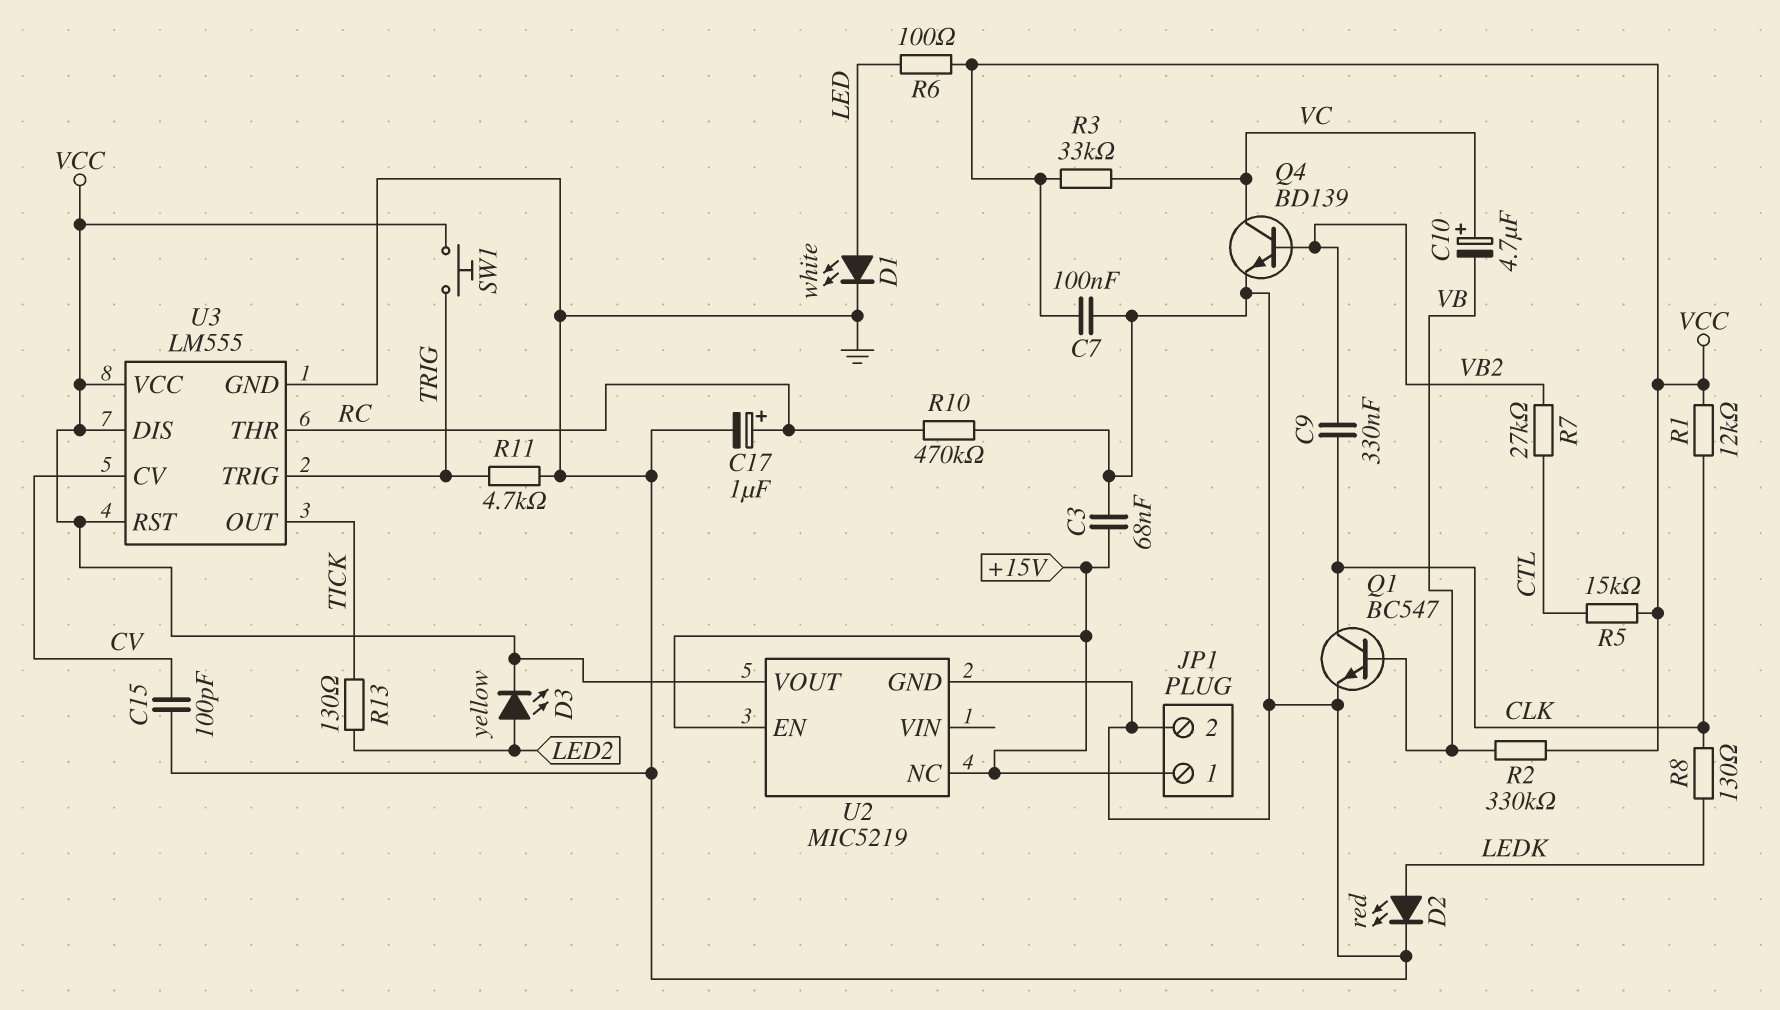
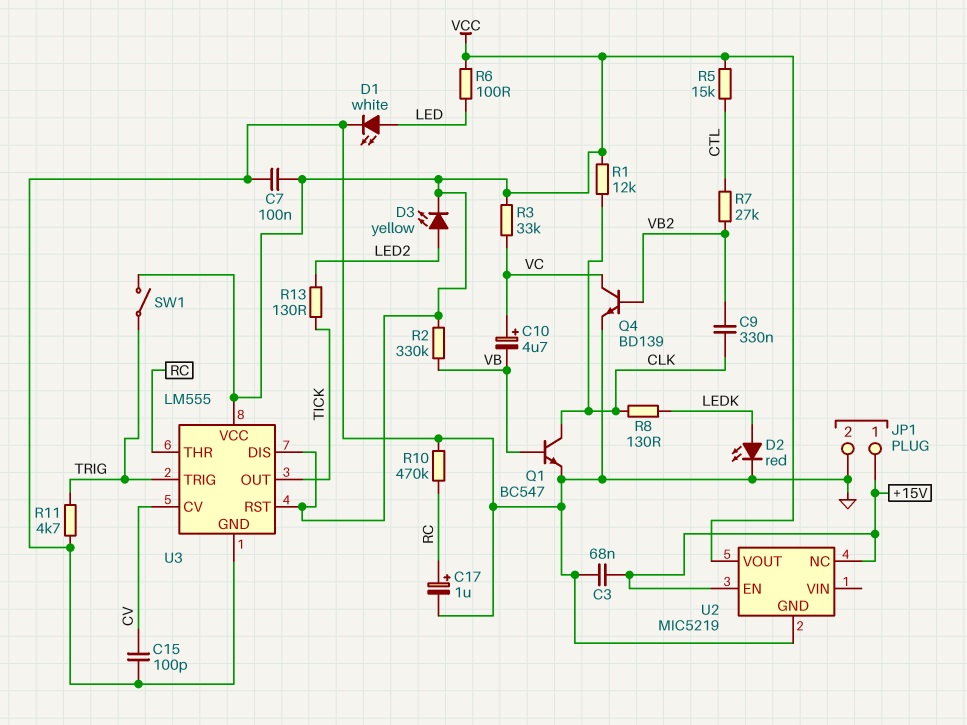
SW1: button (TRIG, VCC) -> switch (TRIG, VCC)

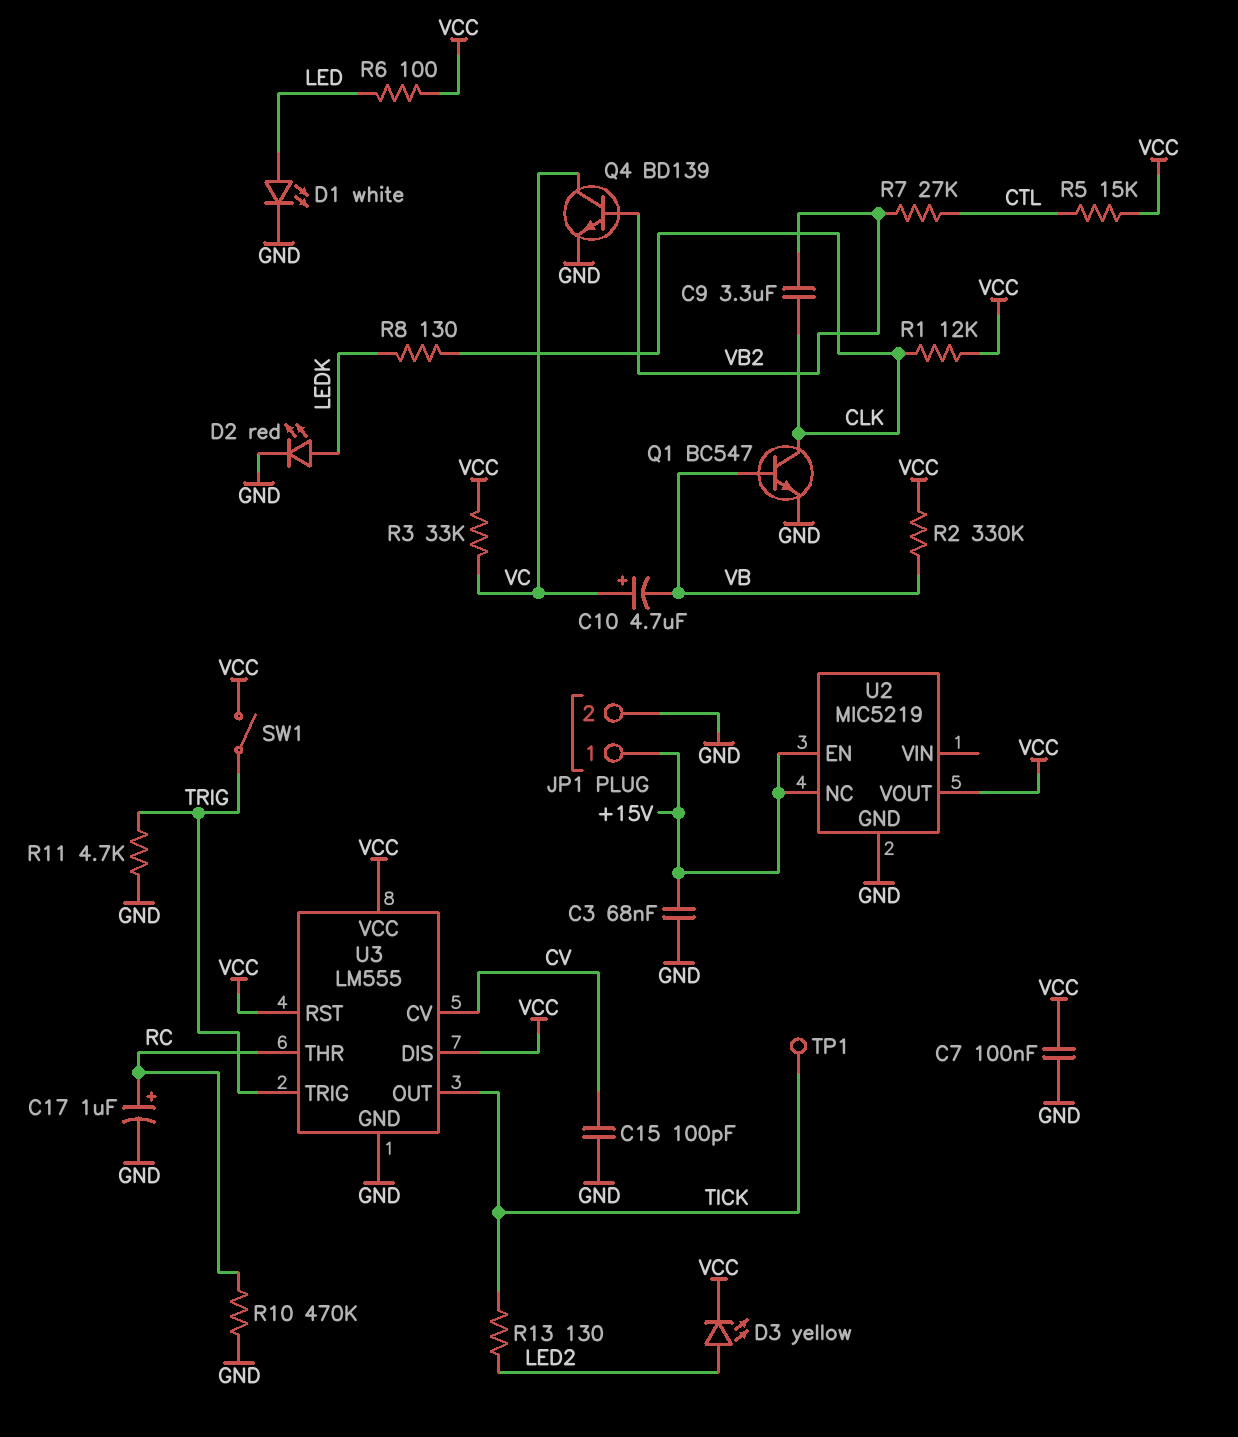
C9: 330nF (CLK, VB2) -> 3.3uF (CLK, VB2)
TP1: none -> test point (TICK)

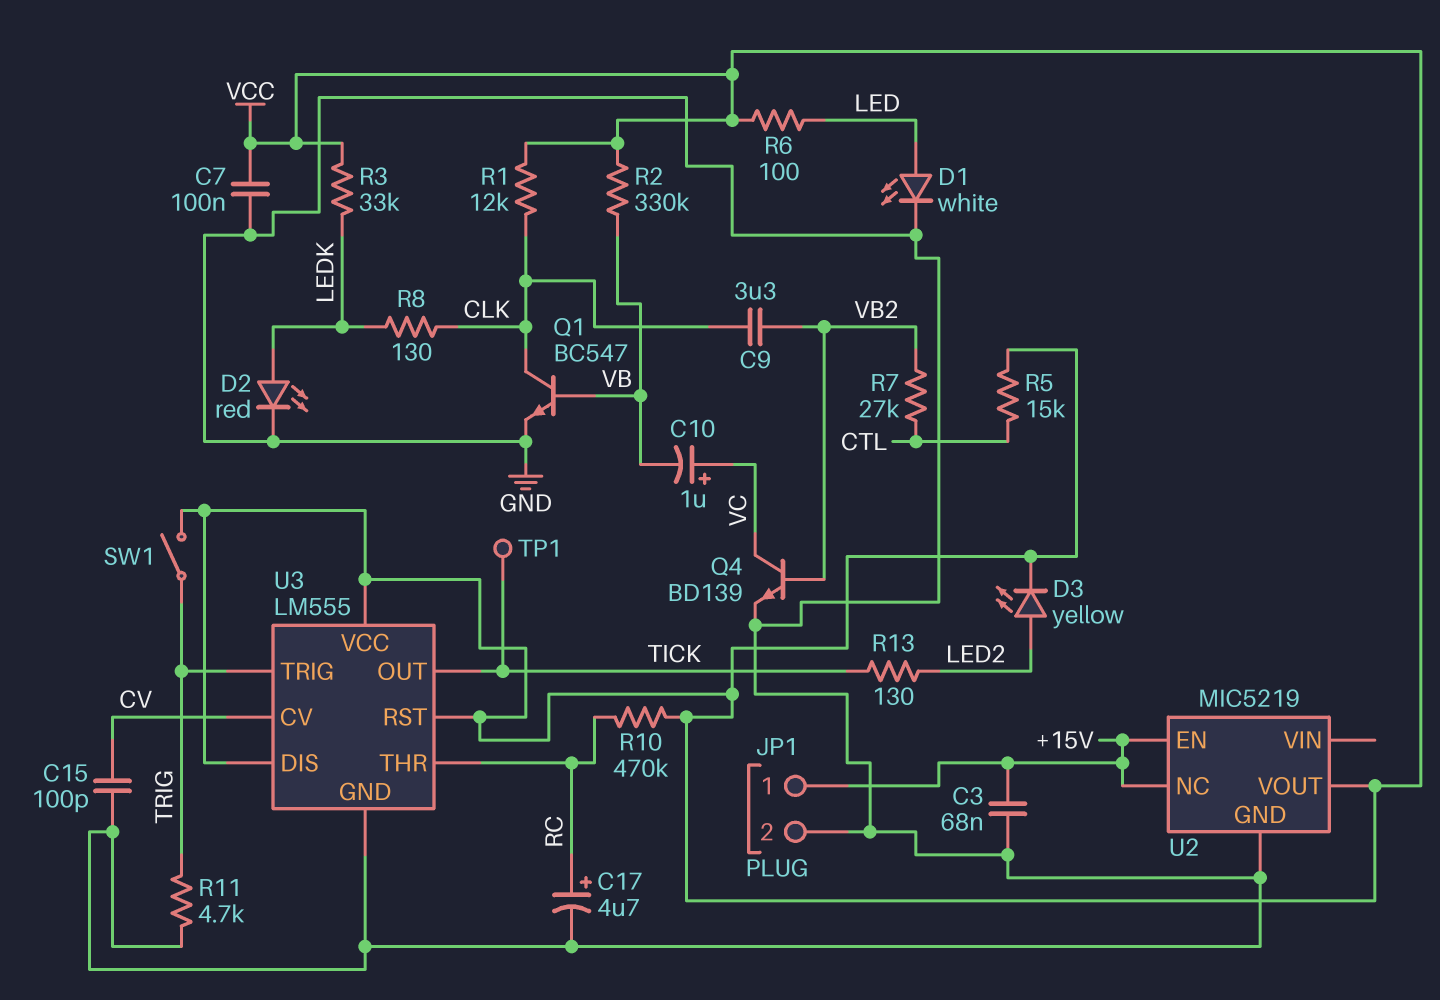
C10: 4.7uF (plus VC, minus VB) -> 1uF (plus VC, minus VB)
C17: 1uF (plus RC, minus GND) -> 4.7uF (plus RC, minus GND)
R3: 33k (VC, VCC) -> 33k (LEDK, VCC)
R10: 470k (GND, RC) -> 470k (RC, VCC)

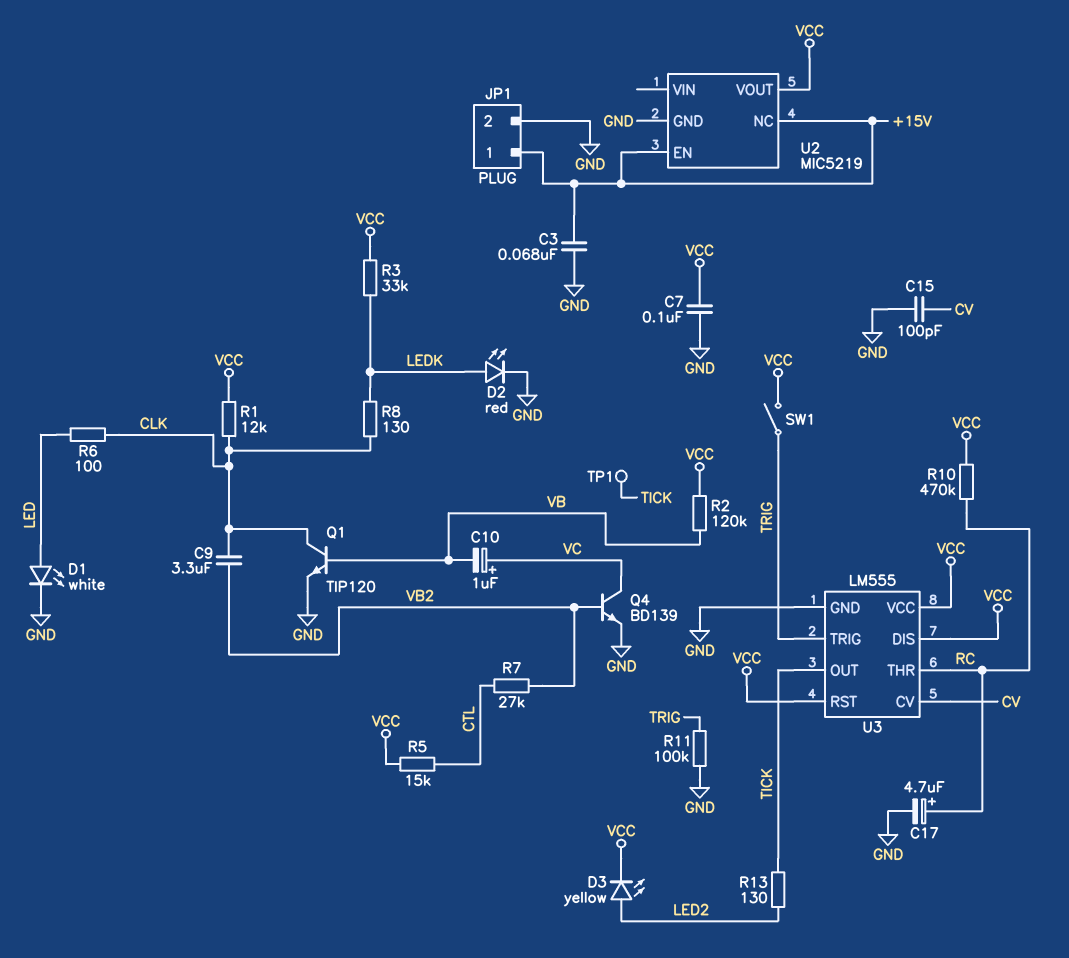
Q1: NPN BC547 (B VB, C CLK, E GND) -> NPN TIP120 (B VB, C CLK, E GND)
R2: 330k (VB, VCC) -> 120k (VB, VCC)
R6: 100 (LED, VCC) -> 100 (CLK, LED)
R11: 4.7k (GND, TRIG) -> 100k (GND, TRIG)

